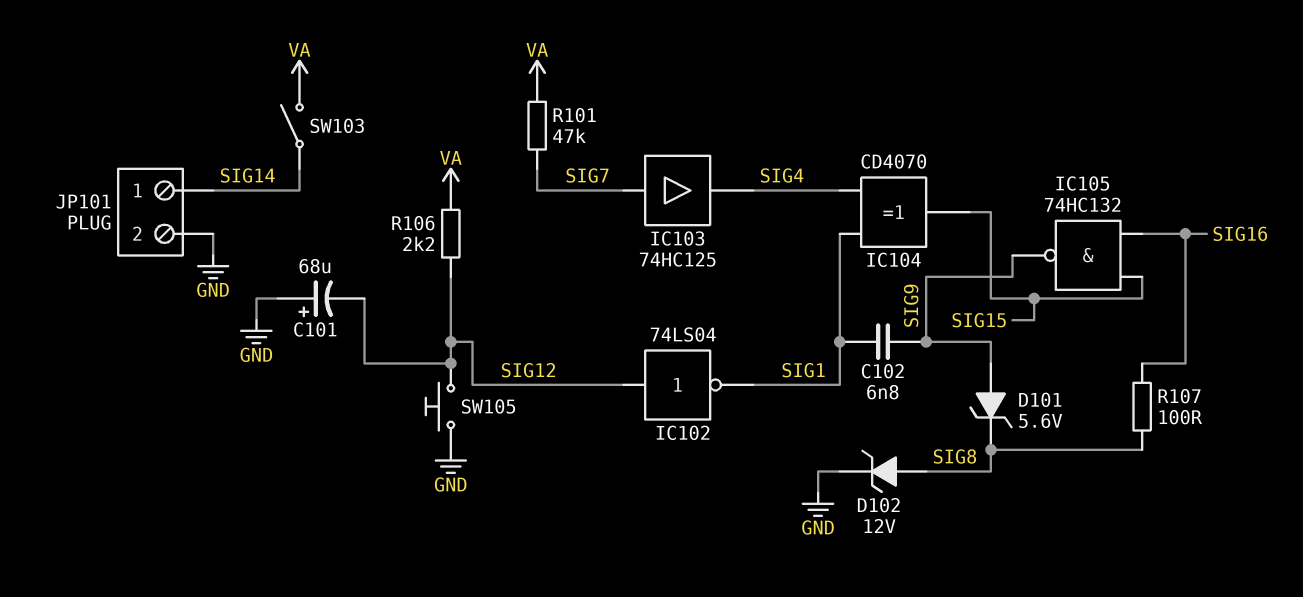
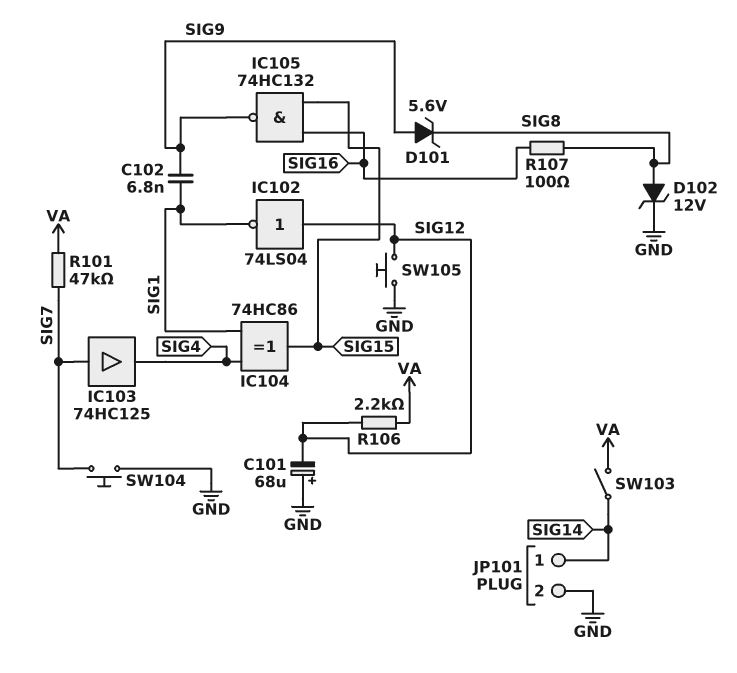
IC104: XOR CD4070 (in SIG1, in SIG4, out SIG15) -> XOR 74HC86 (in SIG1, in SIG4, out SIG15)
SW104: none -> button (GND, SIG7)

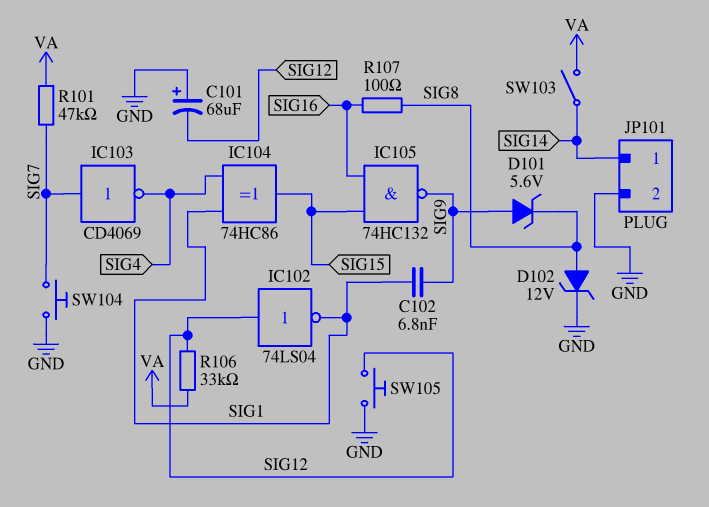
IC103: buffer 74HC125 (in SIG7, out SIG4) -> NOT CD4069 (in SIG7, out SIG4)
R106: 2.2k (SIG12, VA) -> 33k (SIG12, VA)

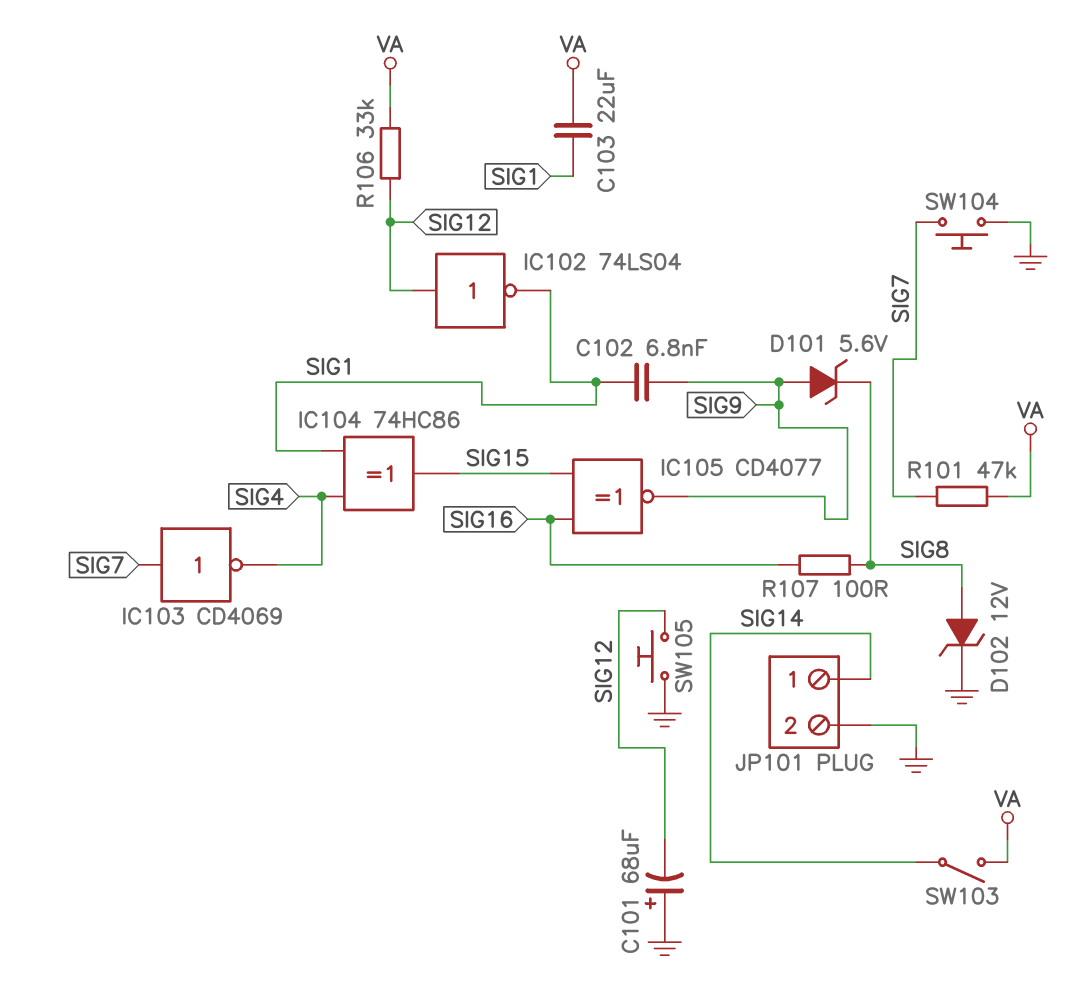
C103: none -> 22uF (SIG1, VA)
IC105: NAND 74HC132 (in SIG15, in SIG16, out SIG9) -> XNOR CD4077 (in SIG15, in SIG16, out SIG9)

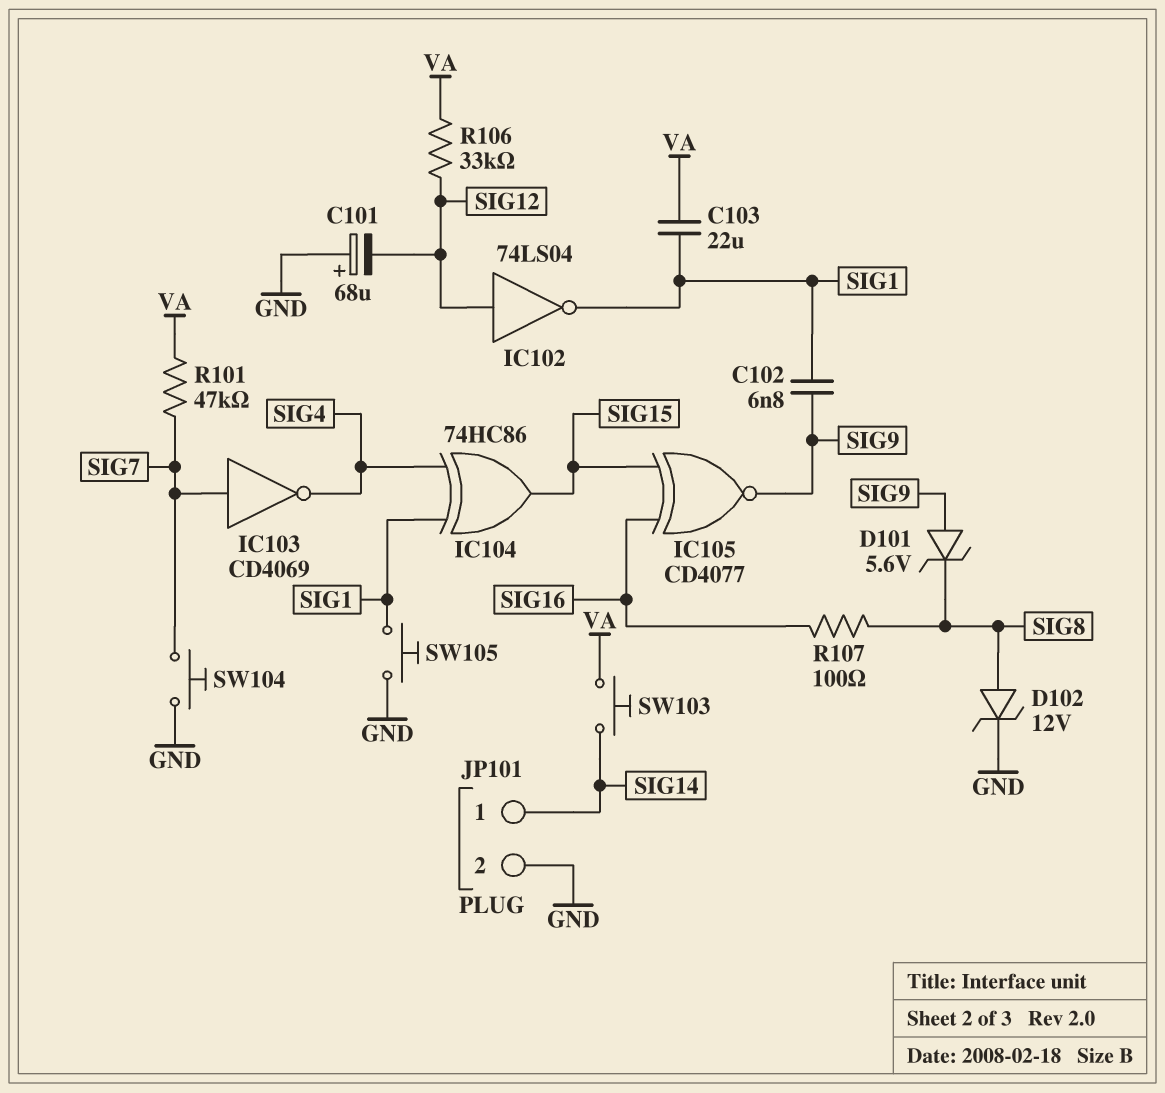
SW103: switch (SIG14, VA) -> button (SIG14, VA)
SW105: button (GND, SIG12) -> button (GND, SIG1)

